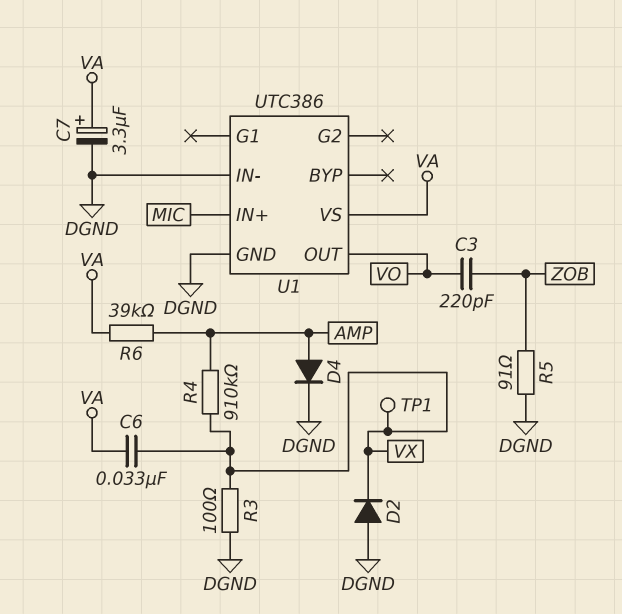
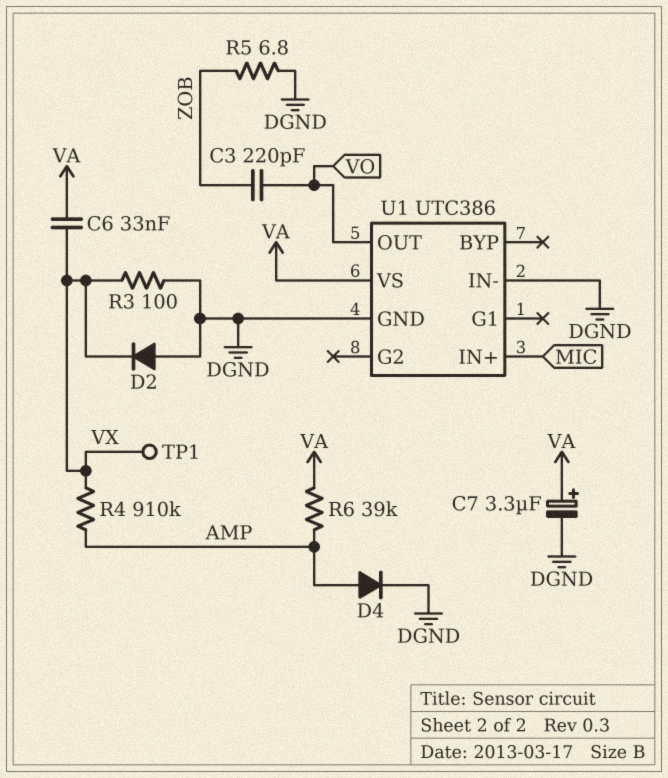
R5: 91 (DGND, ZOB) -> 6.8 (DGND, ZOB)

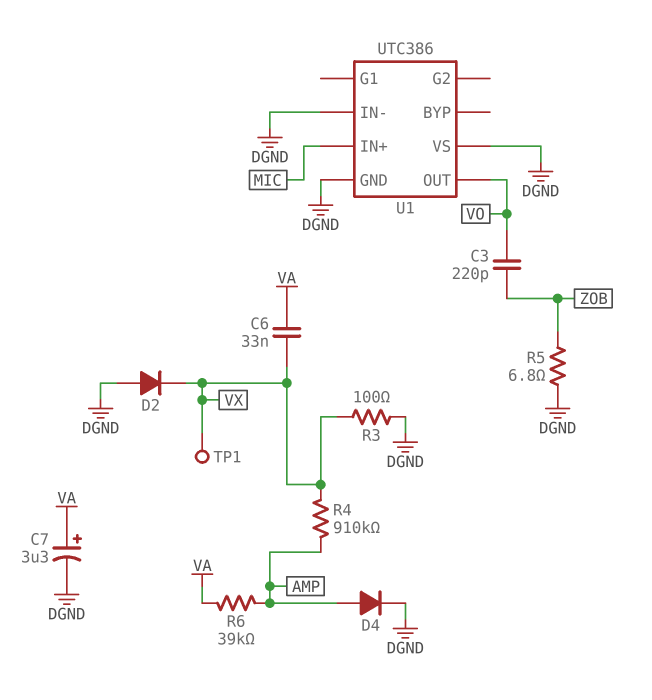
U1 pin VS: VA -> DGND

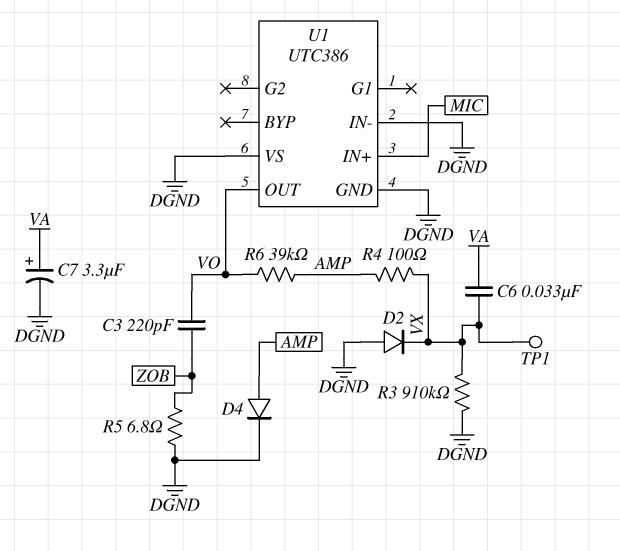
R3: 100 (DGND, VX) -> 910k (DGND, VX)
R4: 910k (AMP, VX) -> 100 (AMP, VX)
R6: 39k (AMP, VA) -> 39k (AMP, VO)

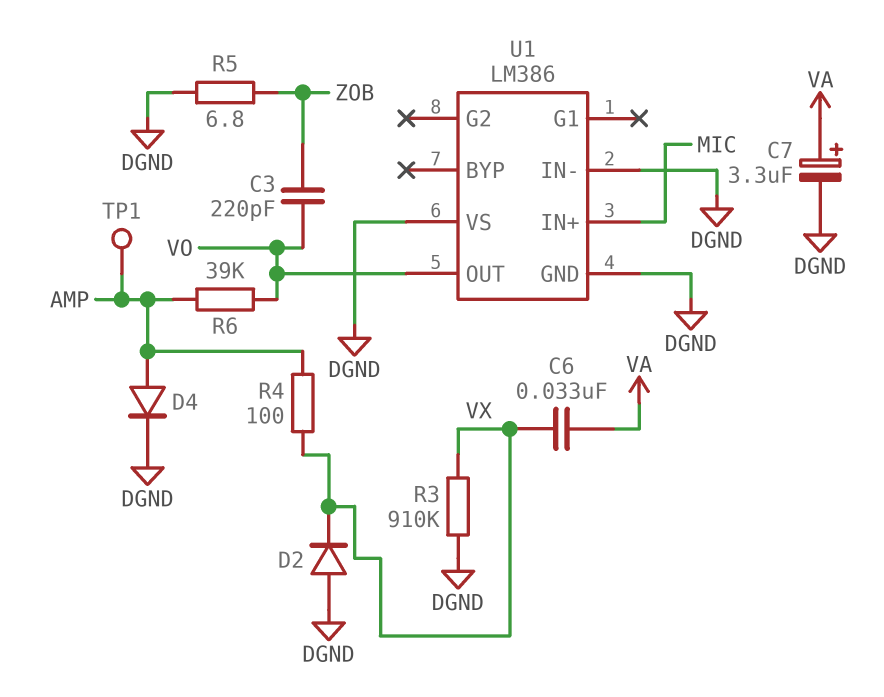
TP1: test point (VX) -> test point (AMP)
U1: UTC386 -> LM386

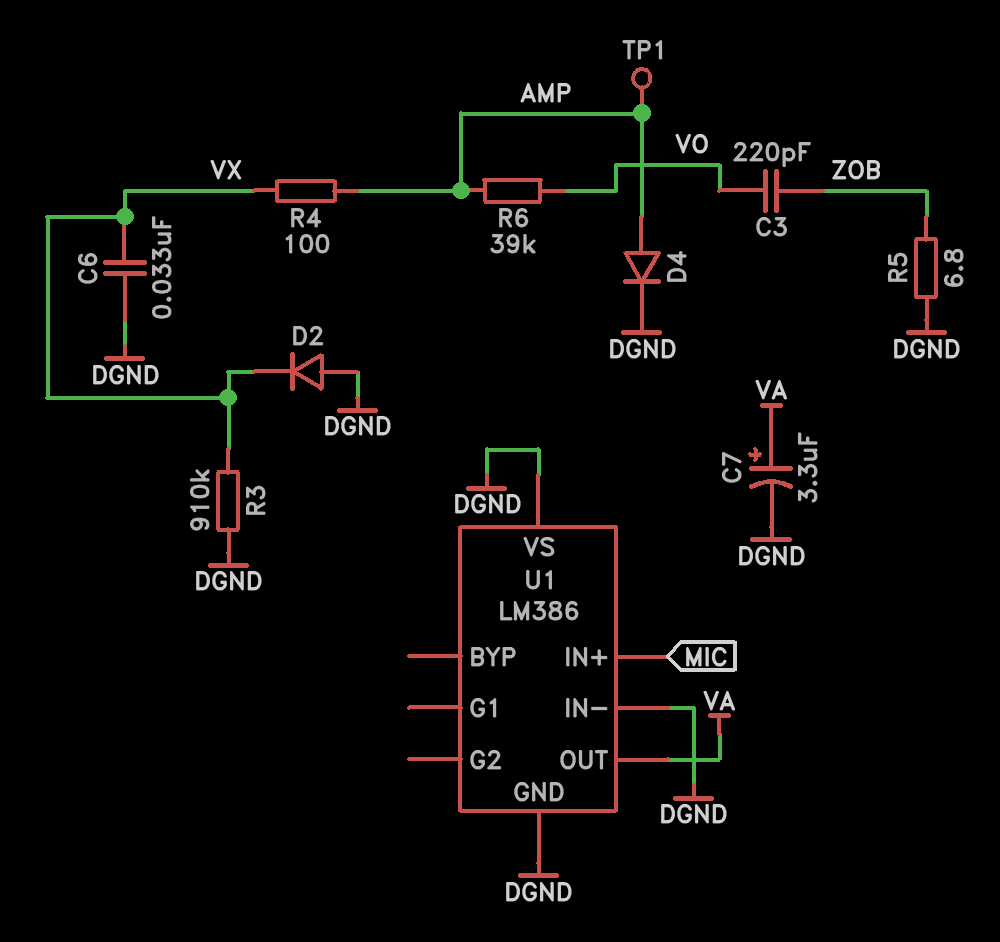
C6: 33nF (VA, VX) -> 33nF (DGND, VX)
U1 pin OUT: VO -> VA

